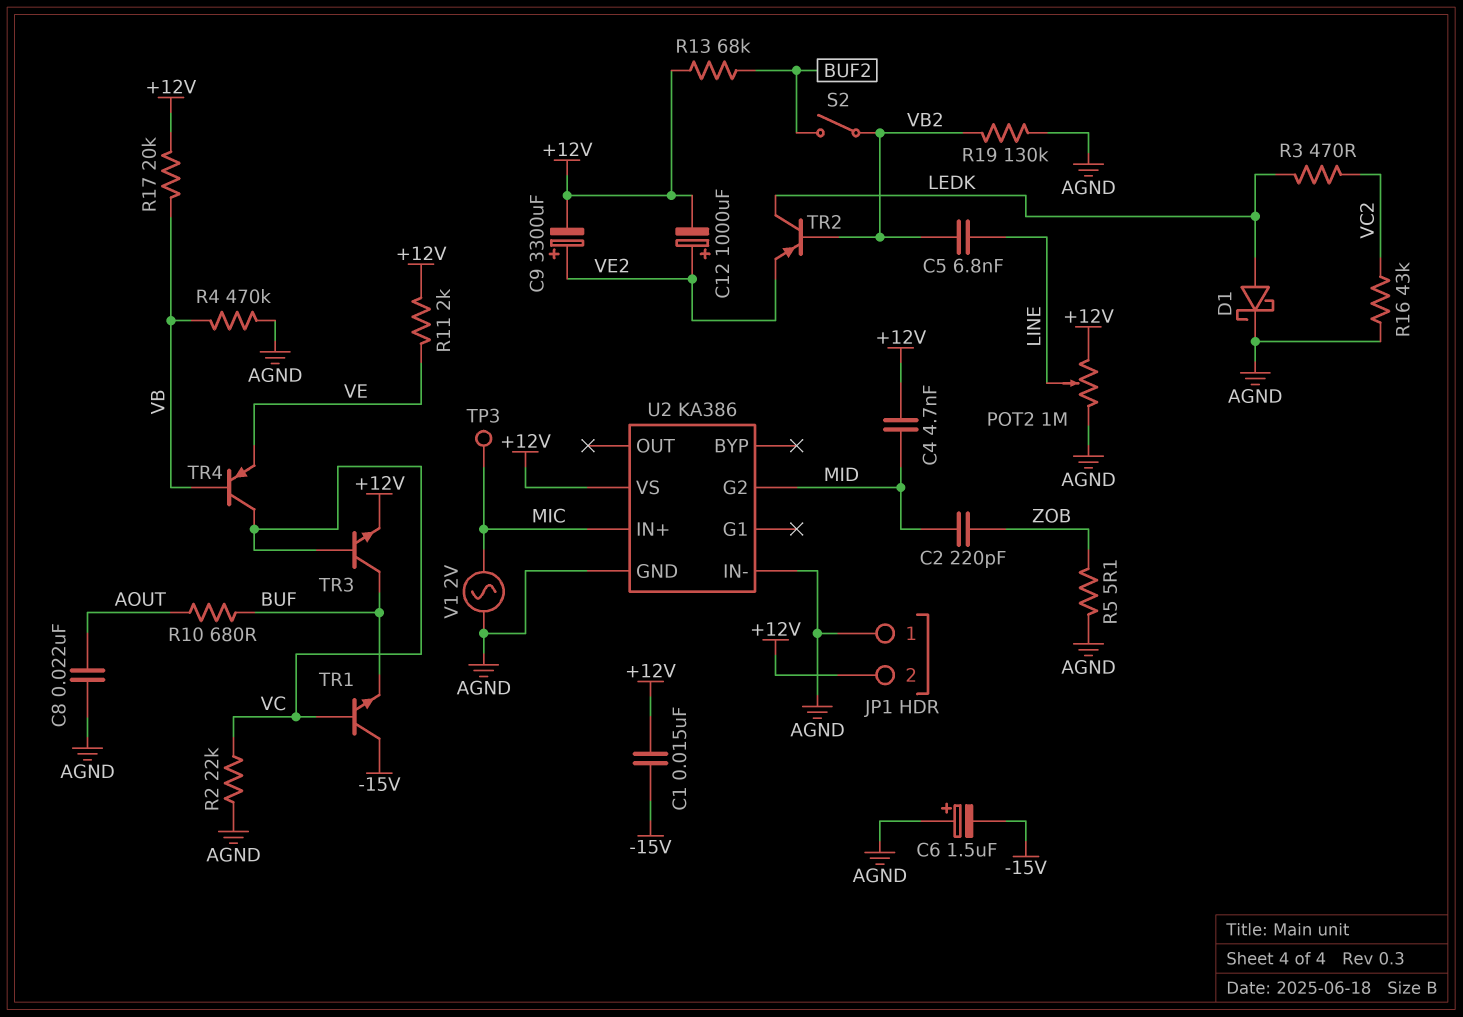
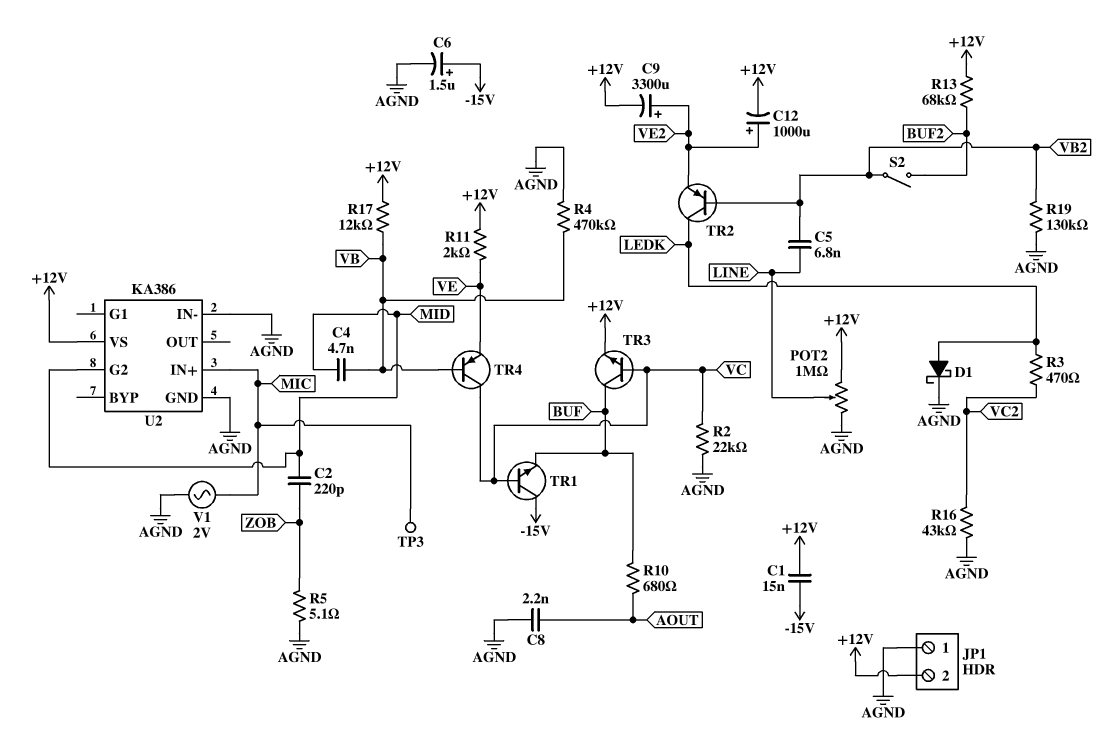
C4: 4.7nF (+12V, MID) -> 4.7nF (MID, VB)
C6: 1.5uF (plus AGND, minus -15V) -> 1.5uF (plus -15V, minus AGND)
C8: 22nF (AGND, AOUT) -> 2.2nF (AGND, AOUT)
R17: 20k (+12V, VB) -> 12k (+12V, VB)

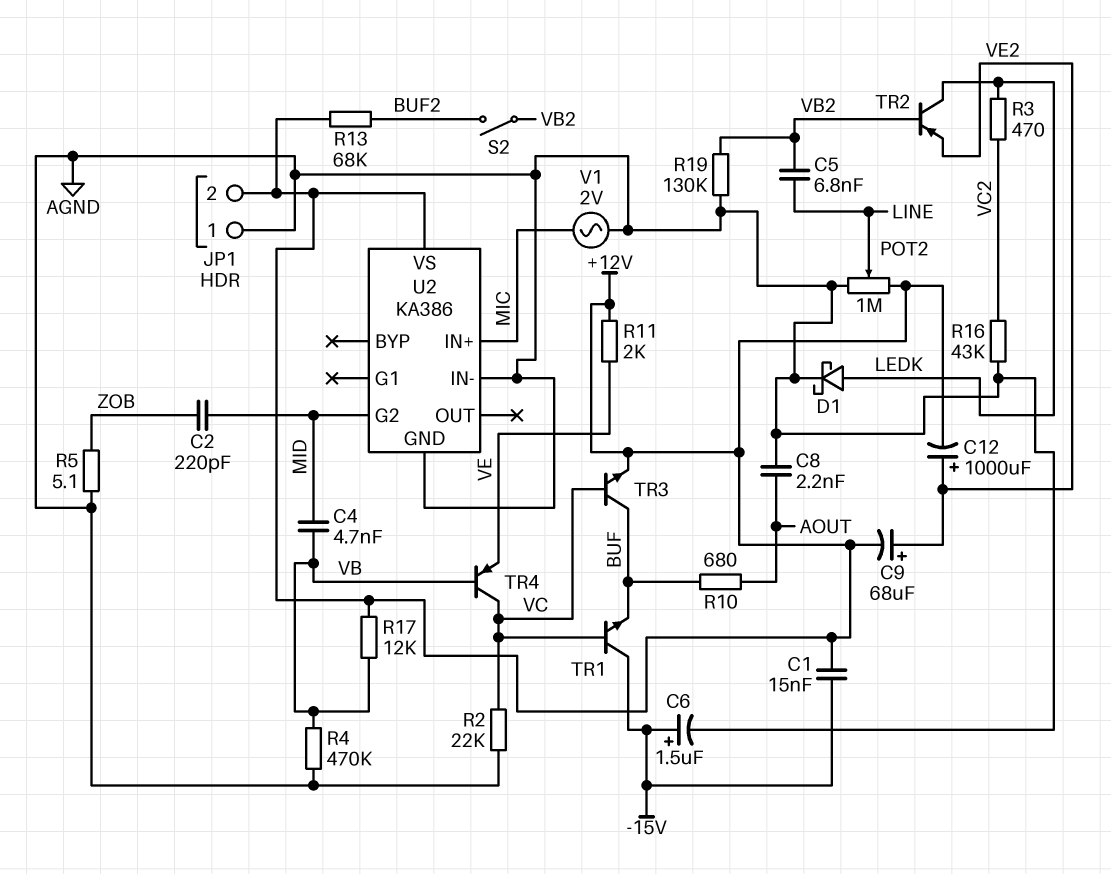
C9: 3300uF (plus VE2, minus +12V) -> 68uF (plus VE2, minus +12V)
TP3: test point (MIC) -> none

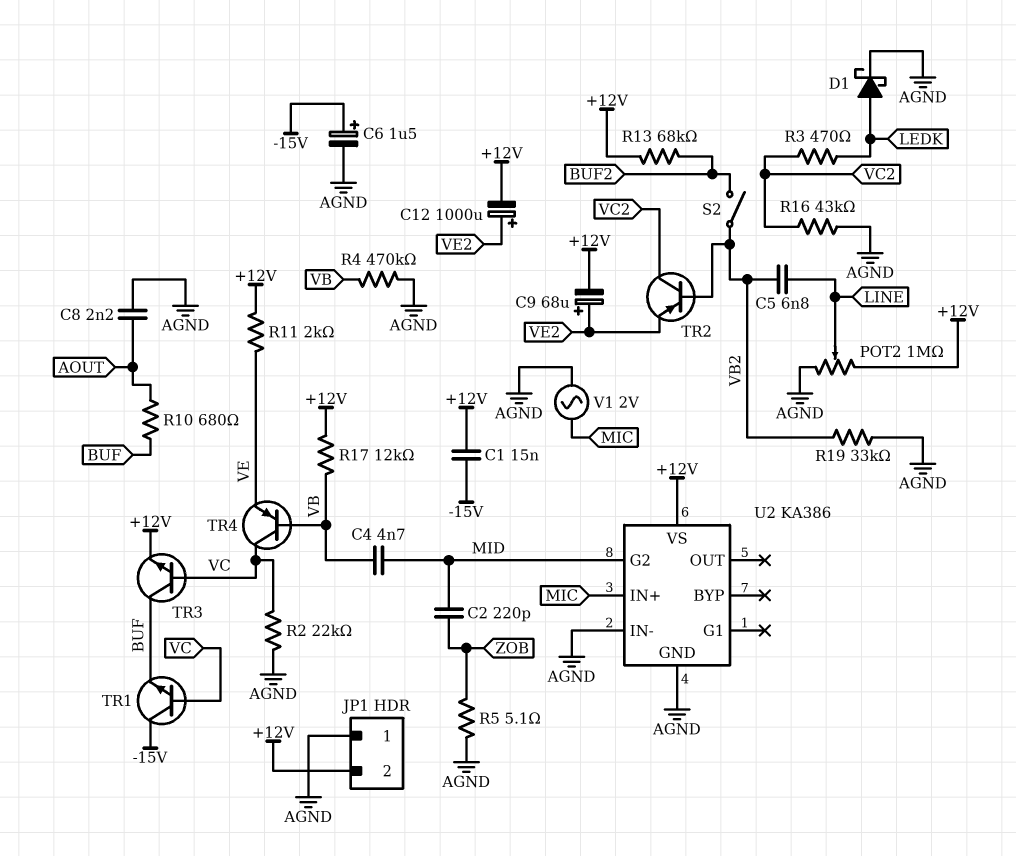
R19: 130k (AGND, VB2) -> 33k (AGND, VB2)
TR2: PNP (B VB2, C LEDK, E VE2) -> PNP (B VB2, C VC2, E VE2)

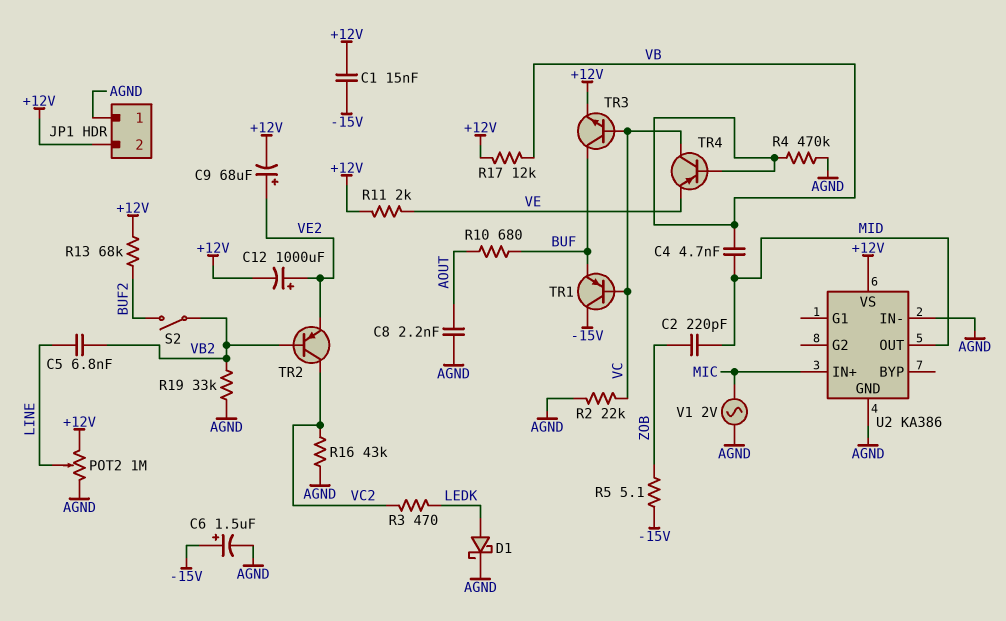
R5: 5.1 (AGND, ZOB) -> 5.1 (-15V, ZOB)
TR1: NPN (B VC, C -15V, E BUF) -> PNP (B VC, C -15V, E BUF)
U2 pin G2: MID -> none
U2 pin OUT: none -> MID

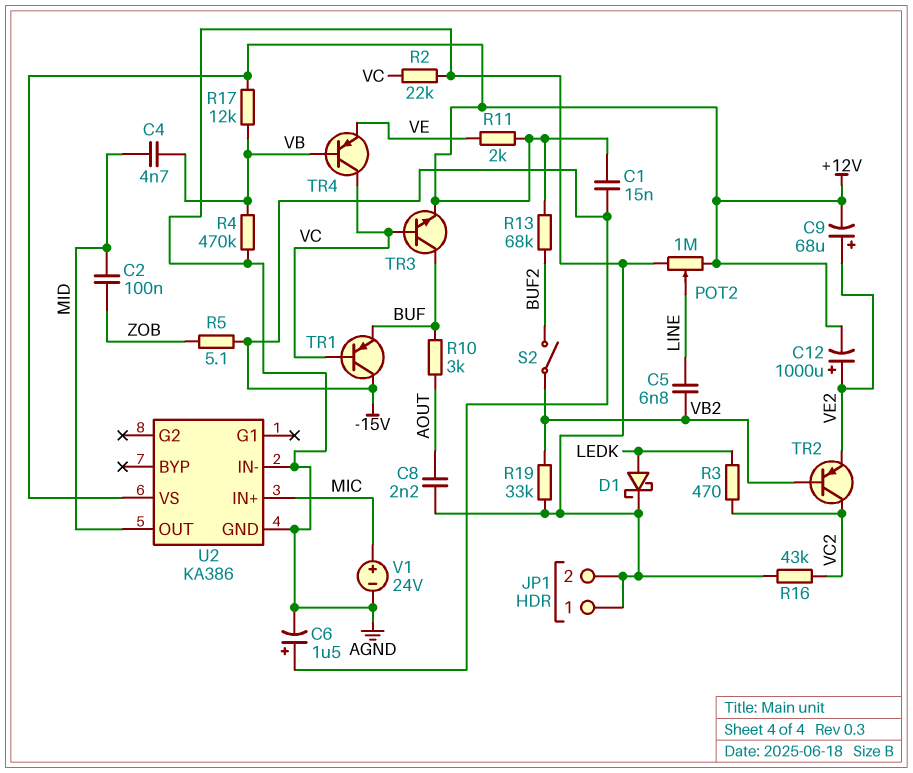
C2: 220pF (MID, ZOB) -> 100nF (MID, ZOB)
JP1 pin 2: +12V -> AGND
R10: 680 (AOUT, BUF) -> 3k (AOUT, BUF)
V1: AC 2V (AGND, MIC) -> 24V (plus MIC, minus AGND)

